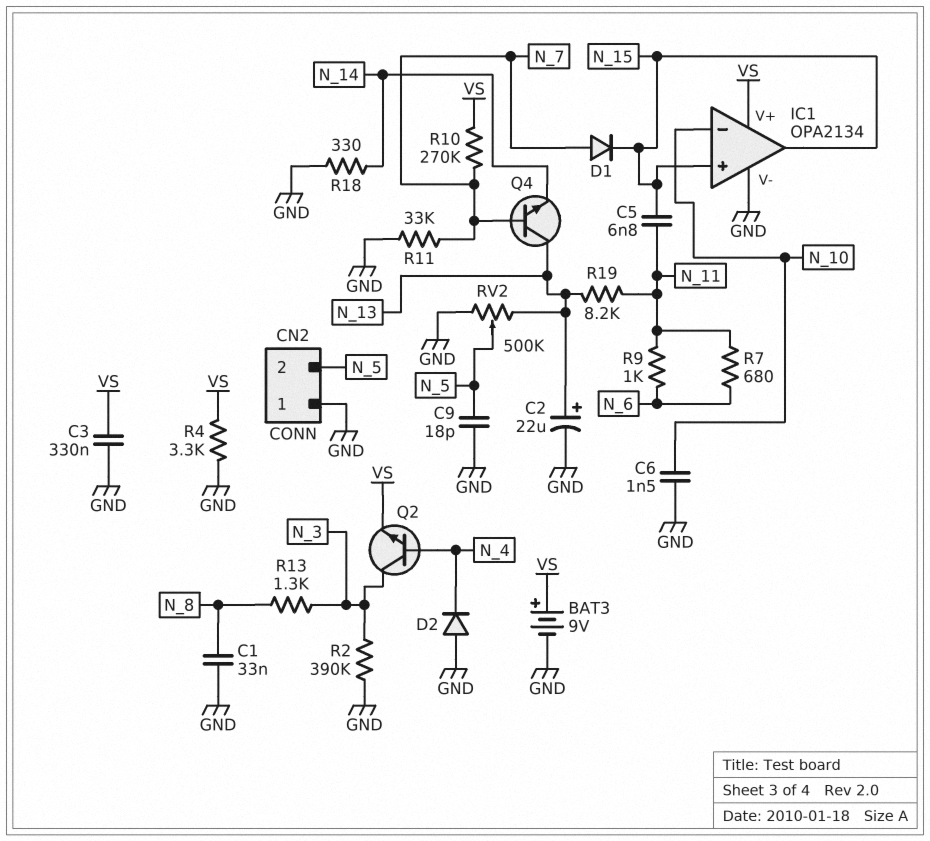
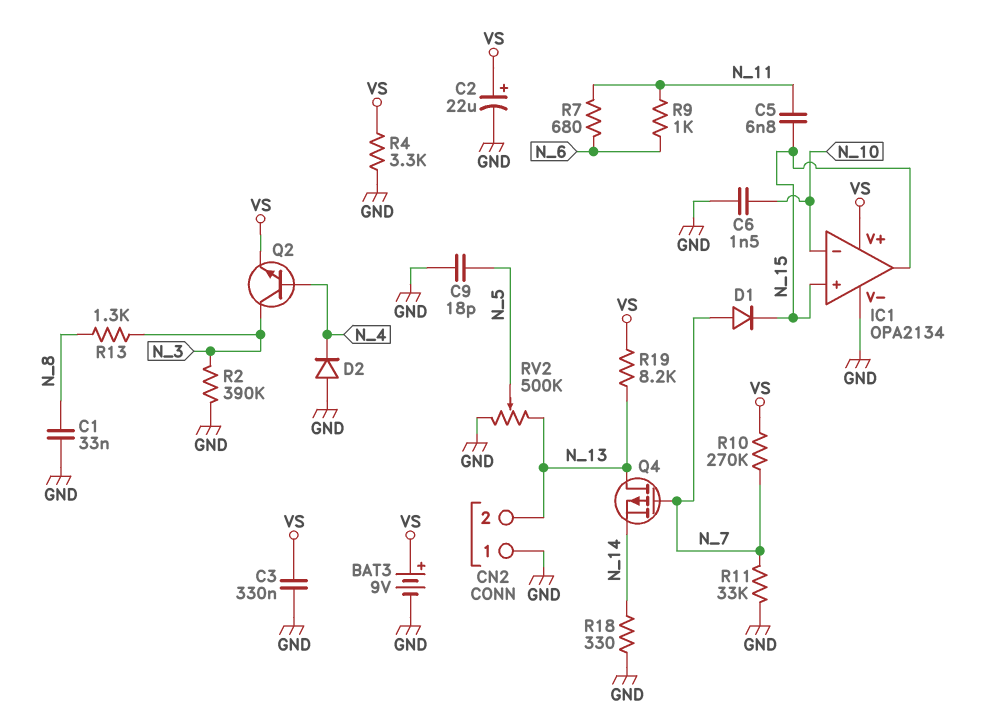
C2: 22uF (plus N_13, minus GND) -> 22uF (plus VS, minus GND)
CN2 pin 2: N_5 -> N_13
Q4: NPN (B N_7, C N_13, E N_14) -> PMOS (G N_7, D N_13, S N_14)
R19: 8.2k (N_11, N_13) -> 8.2k (N_13, VS)

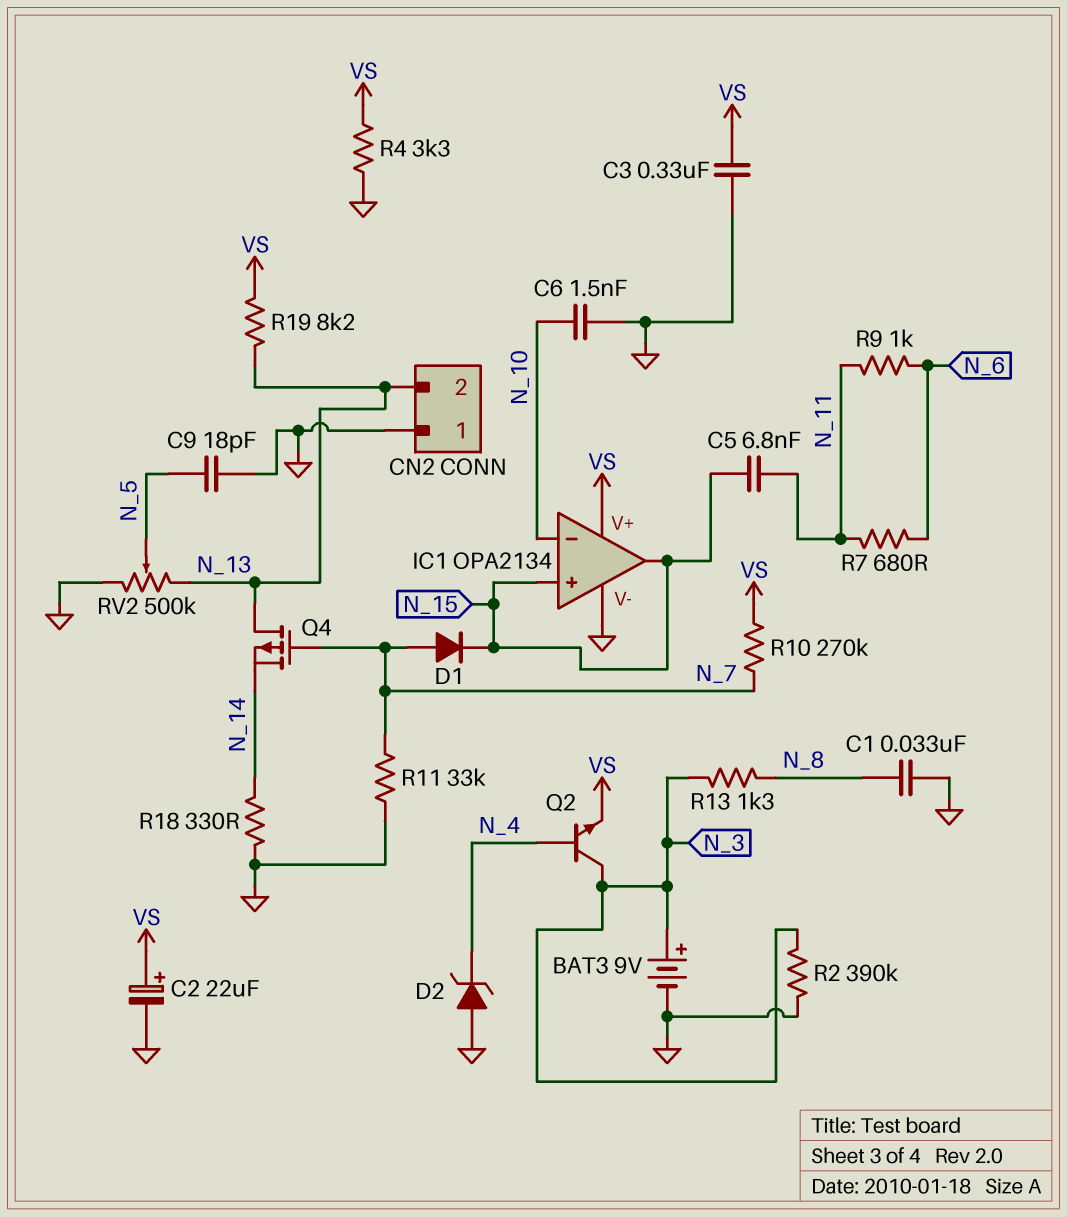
BAT3: 9V (plus VS, minus GND) -> 9V (plus N_3, minus GND)
D2: diode (A GND, K N_4) -> zener (A GND, K N_4)

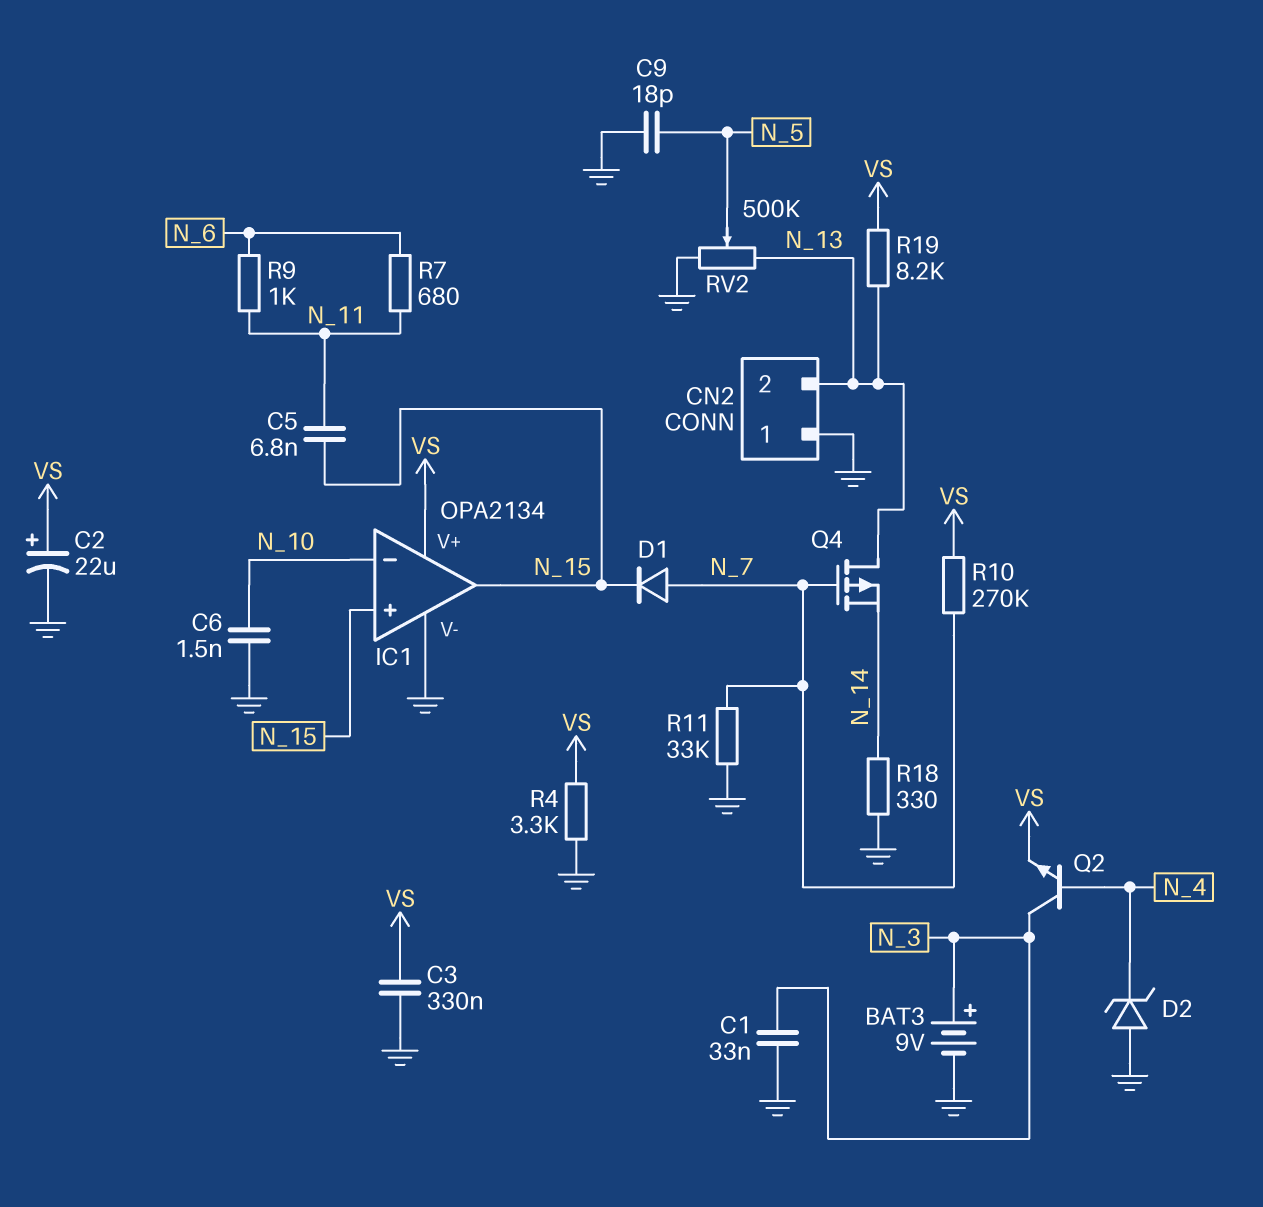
C1: 33nF (GND, N_8) -> 33nF (GND, N_3)
R2: 390k (GND, N_3) -> none
R13: 1.3k (N_3, N_8) -> none

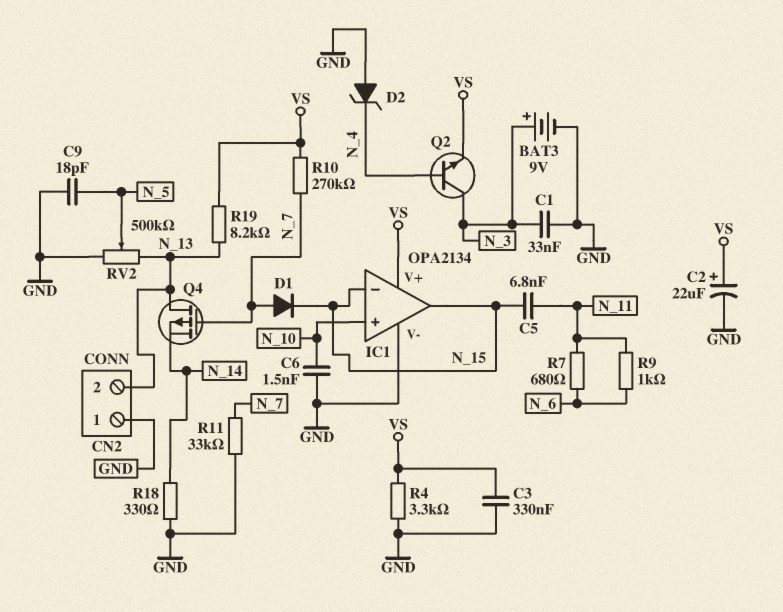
IC1 pin in+: N_15 -> N_10
IC1 pin in-: N_10 -> N_15

